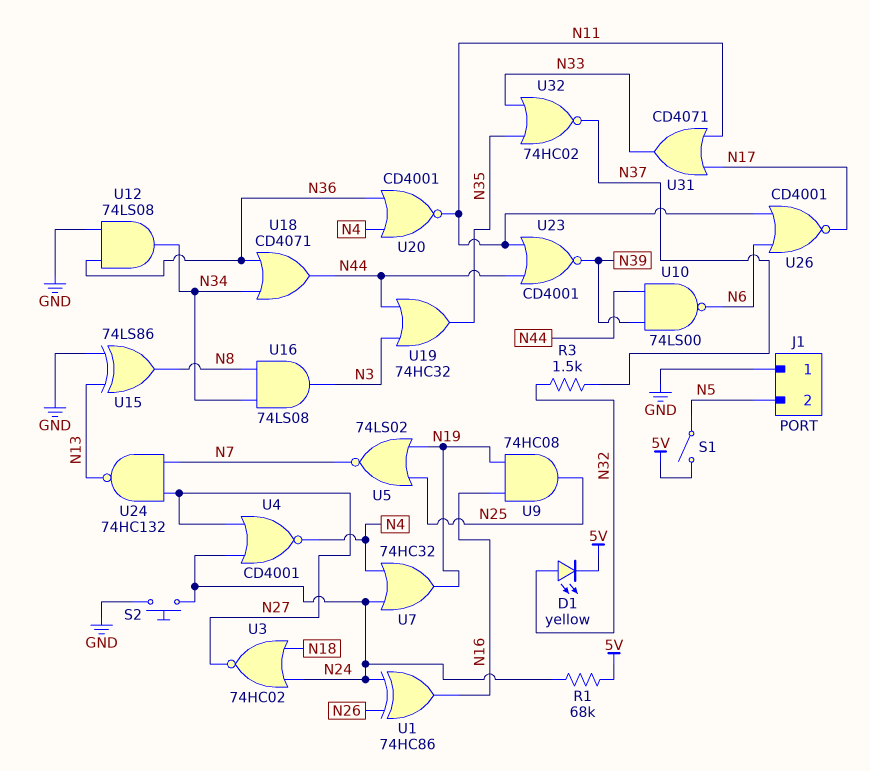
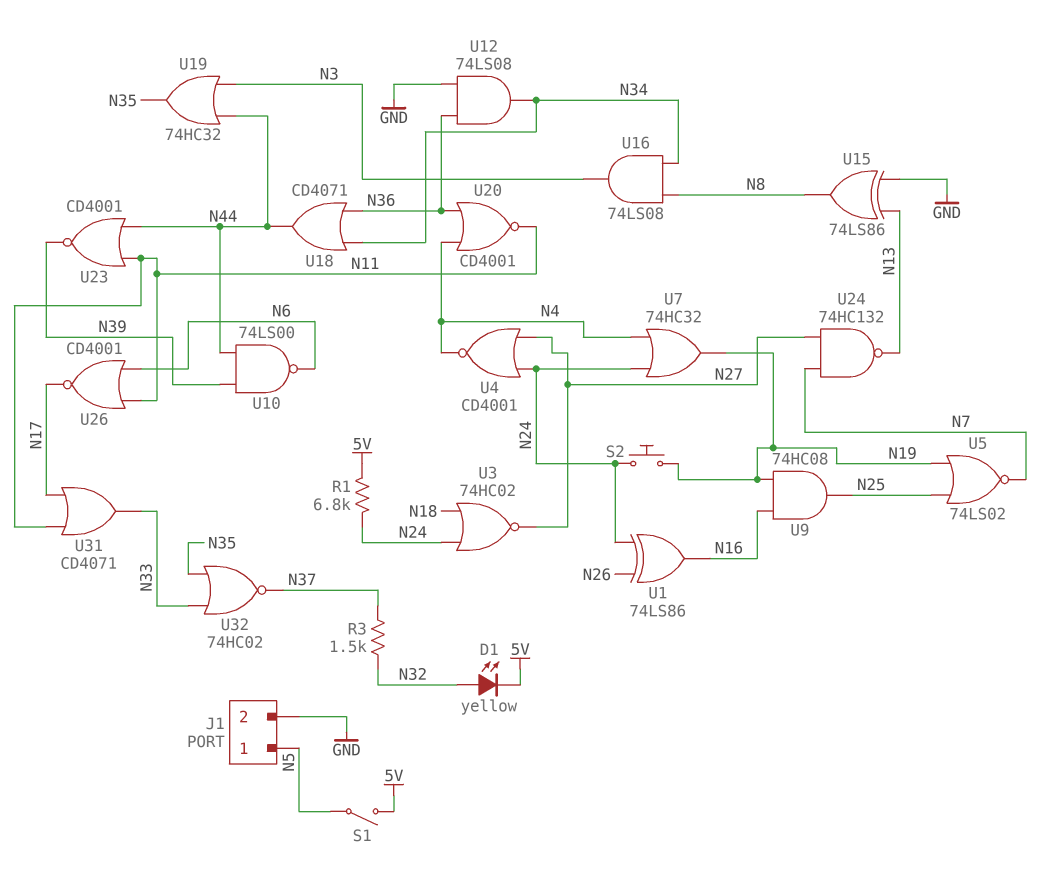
J1 pin 1: GND -> N5
J1 pin 2: N5 -> GND
R1: 68k (5V, N24) -> 6.8k (5V, N24)
S2: button (GND, N24) -> button (N19, N24)
U1: XOR 74HC86 (in N24, in N26, out N16) -> XOR 74LS86 (in N24, in N26, out N16)

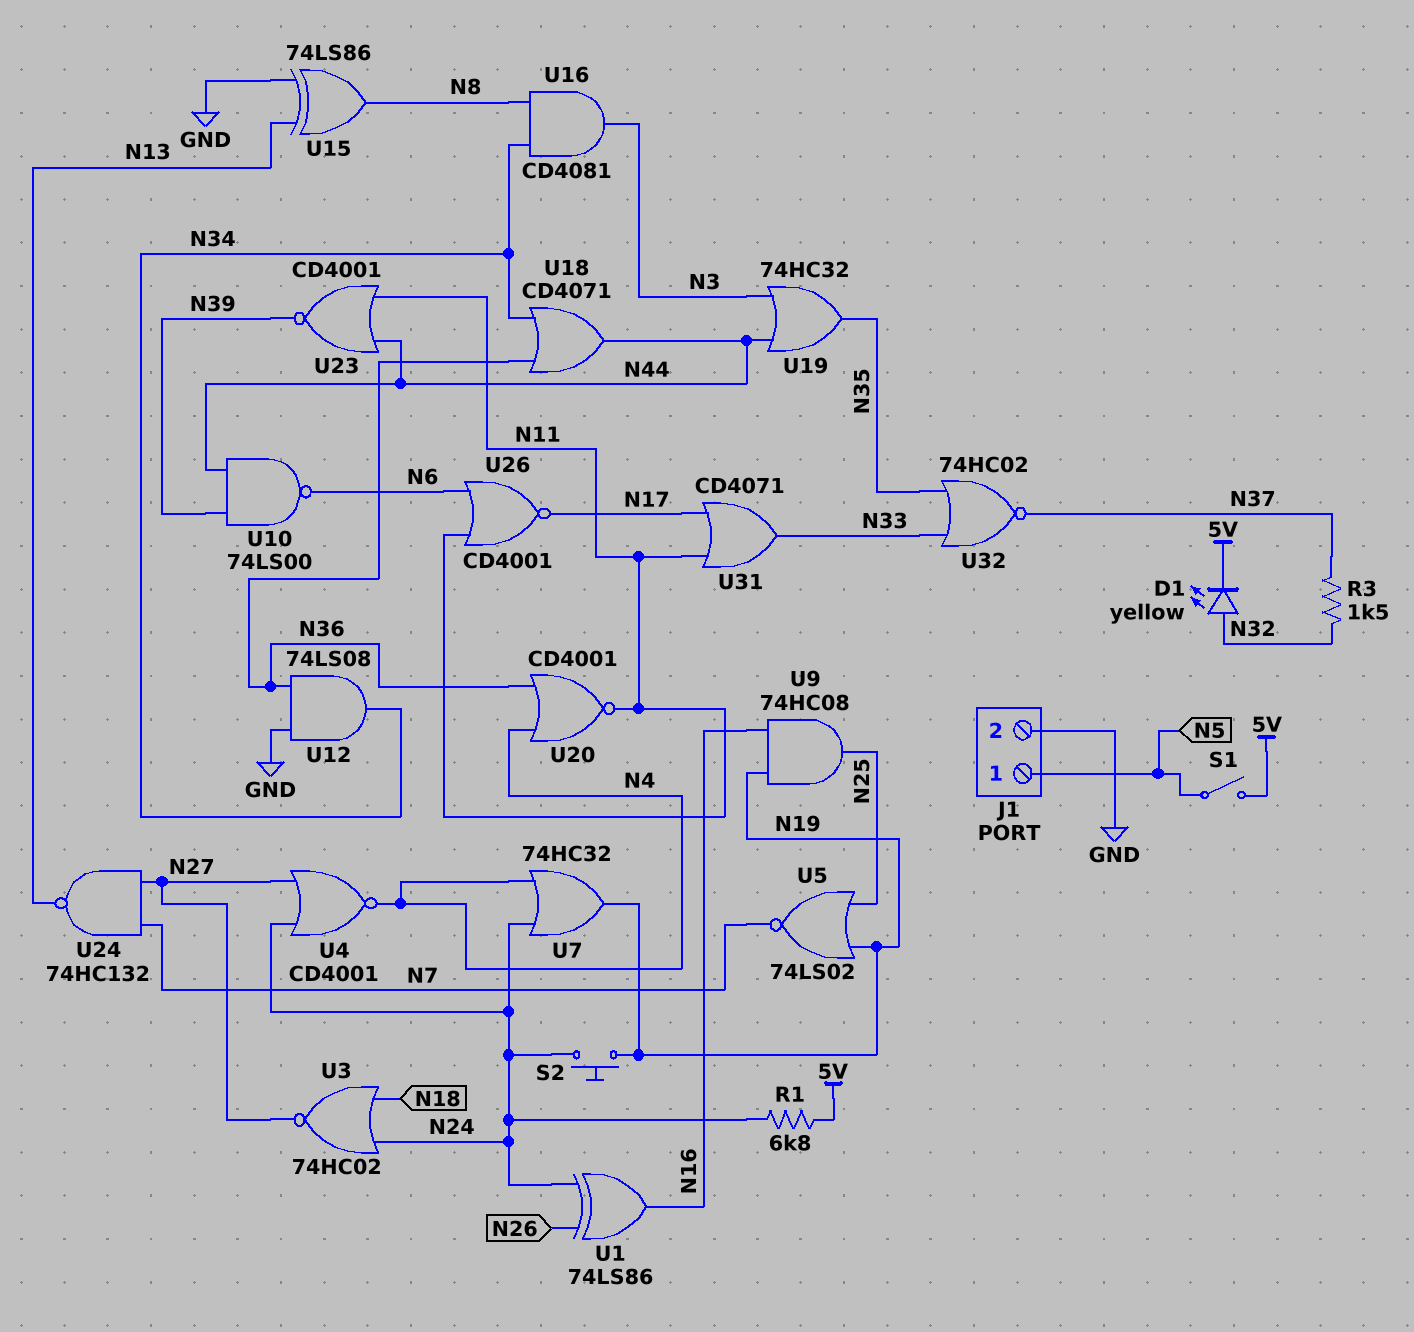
U16: AND 74LS08 (in N8, in N34, out N3) -> AND CD4081 (in N8, in N34, out N3)

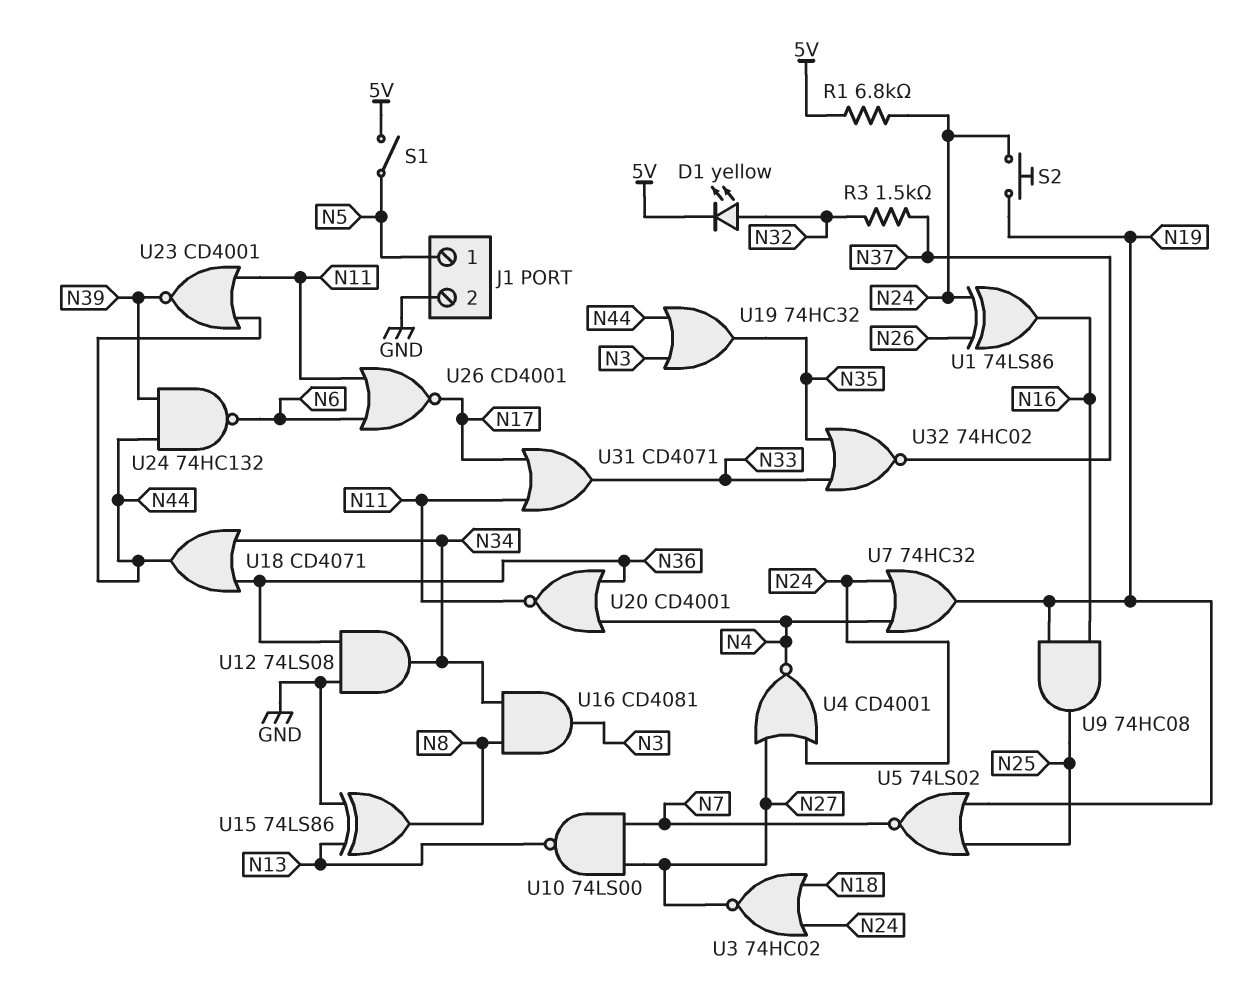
U10: NAND 74LS00 (in N39, in N44, out N6) -> NAND 74LS00 (in N7, in N27, out N13)
U24: NAND 74HC132 (in N7, in N27, out N13) -> NAND 74HC132 (in N39, in N44, out N6)

